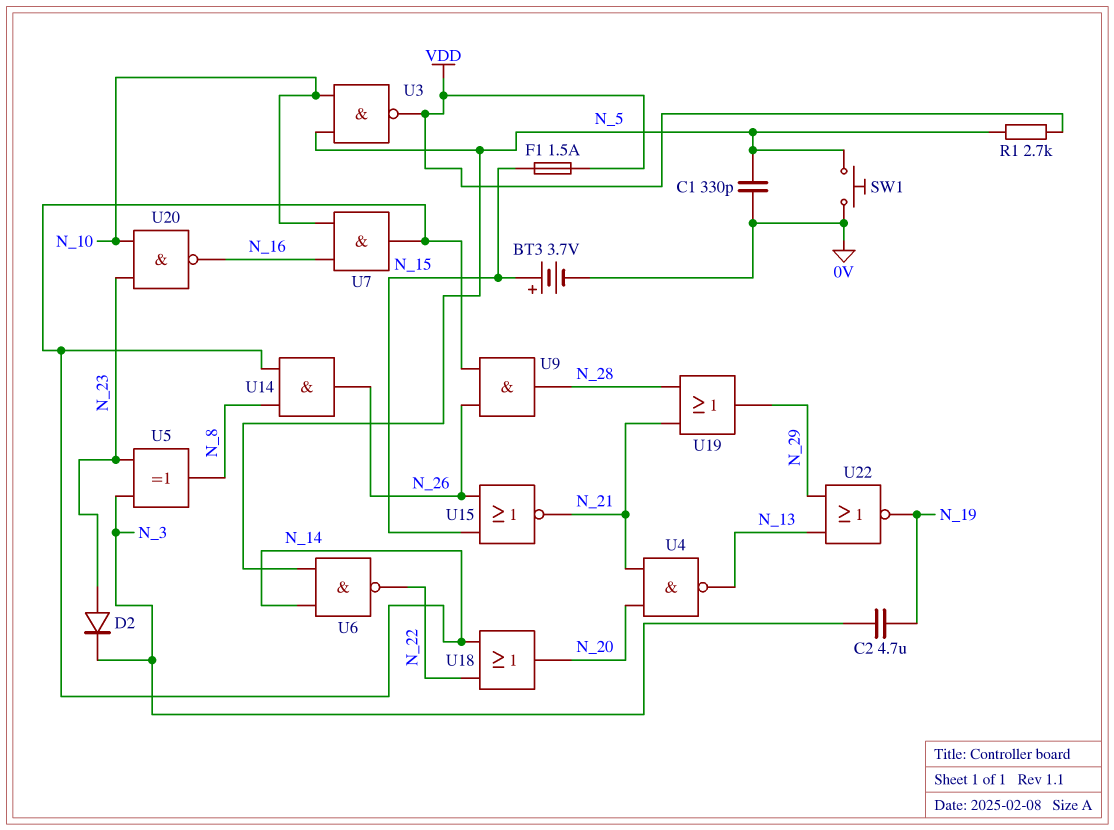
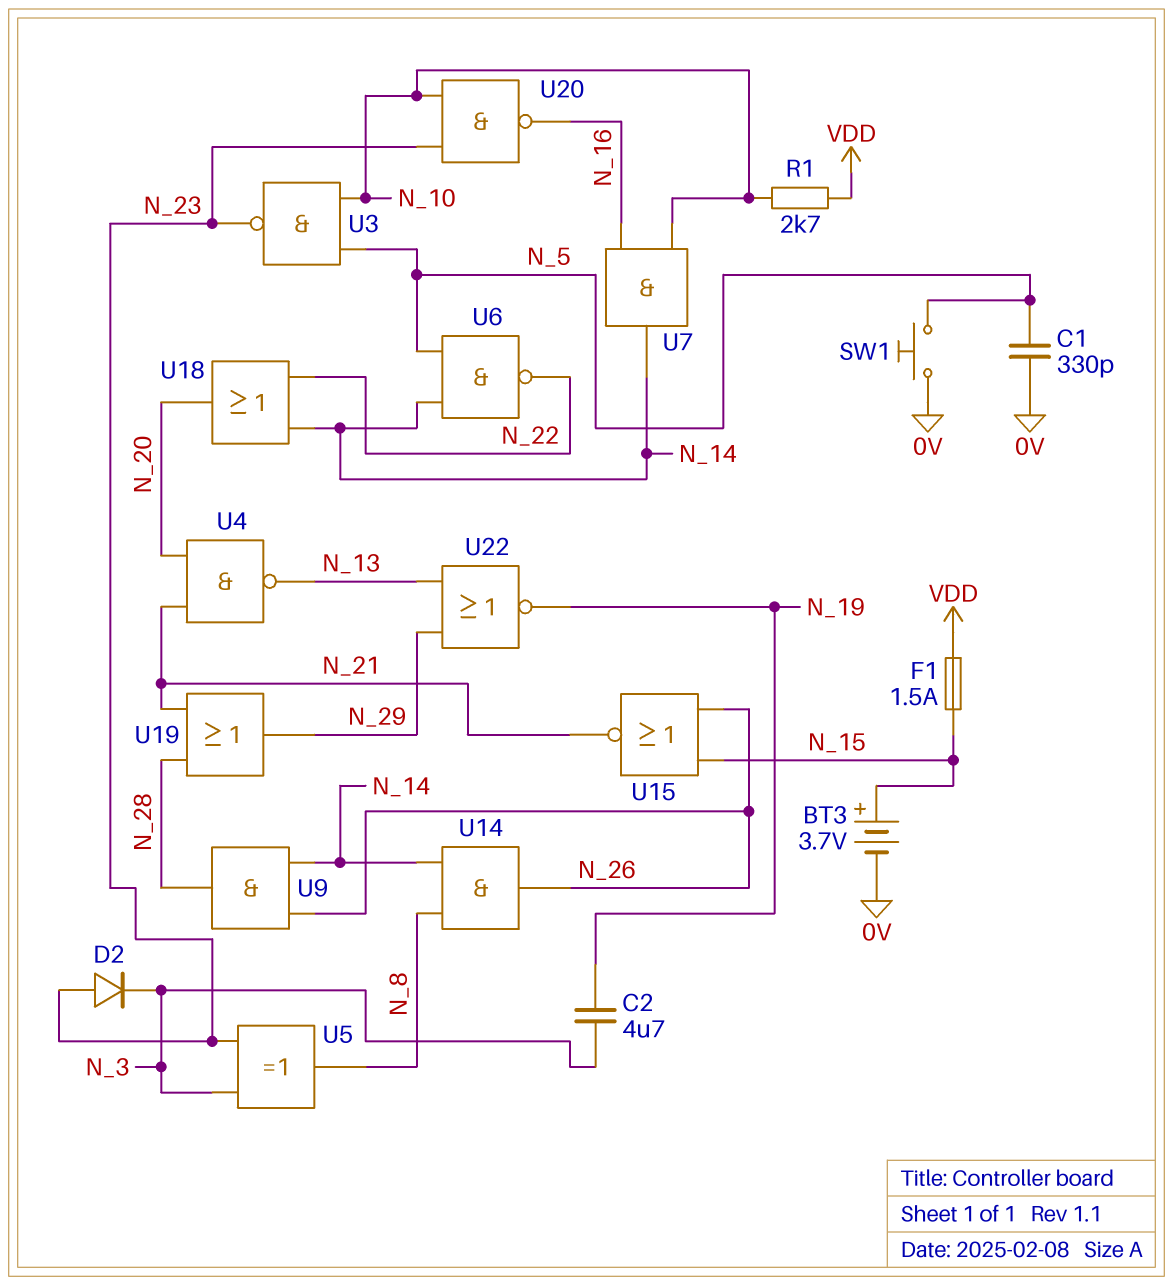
R1: 2.7k (N_5, VDD) -> 2.7k (N_10, VDD)
U3: NAND (in N_5, in N_10, out VDD) -> NAND (in N_5, in N_10, out N_23)

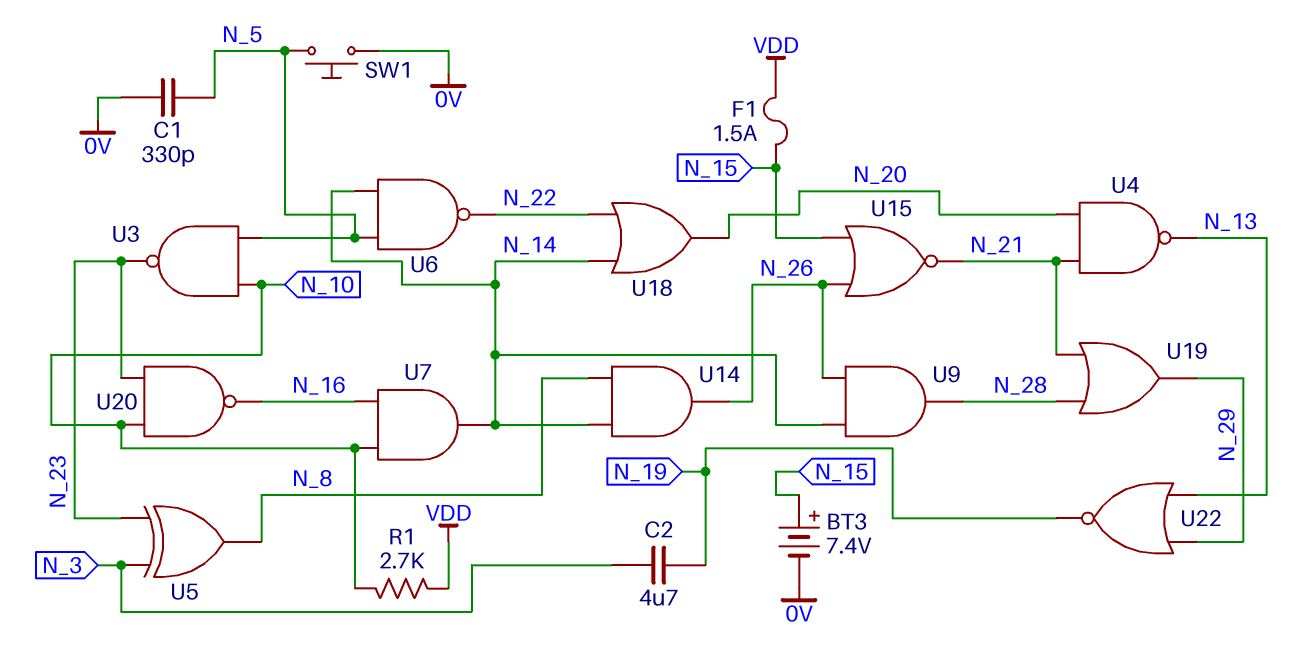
BT3: 3.7V (plus N_15, minus 0V) -> 7.4V (plus N_15, minus 0V)
D2: diode (A N_23, K N_3) -> none

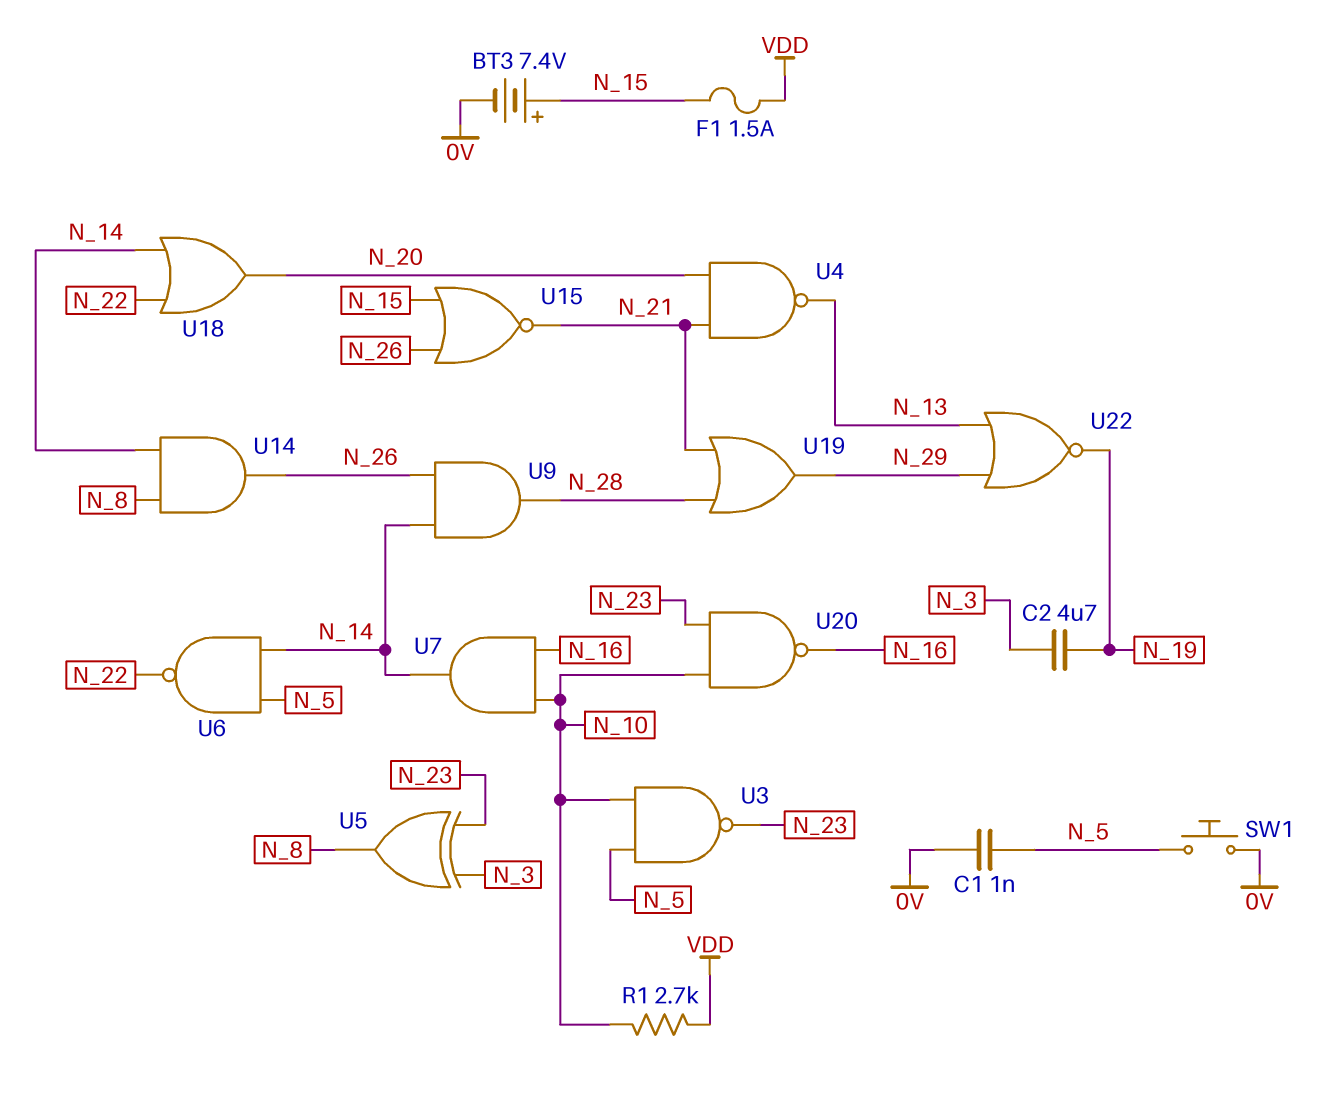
C1: 330pF (0V, N_5) -> 1nF (0V, N_5)

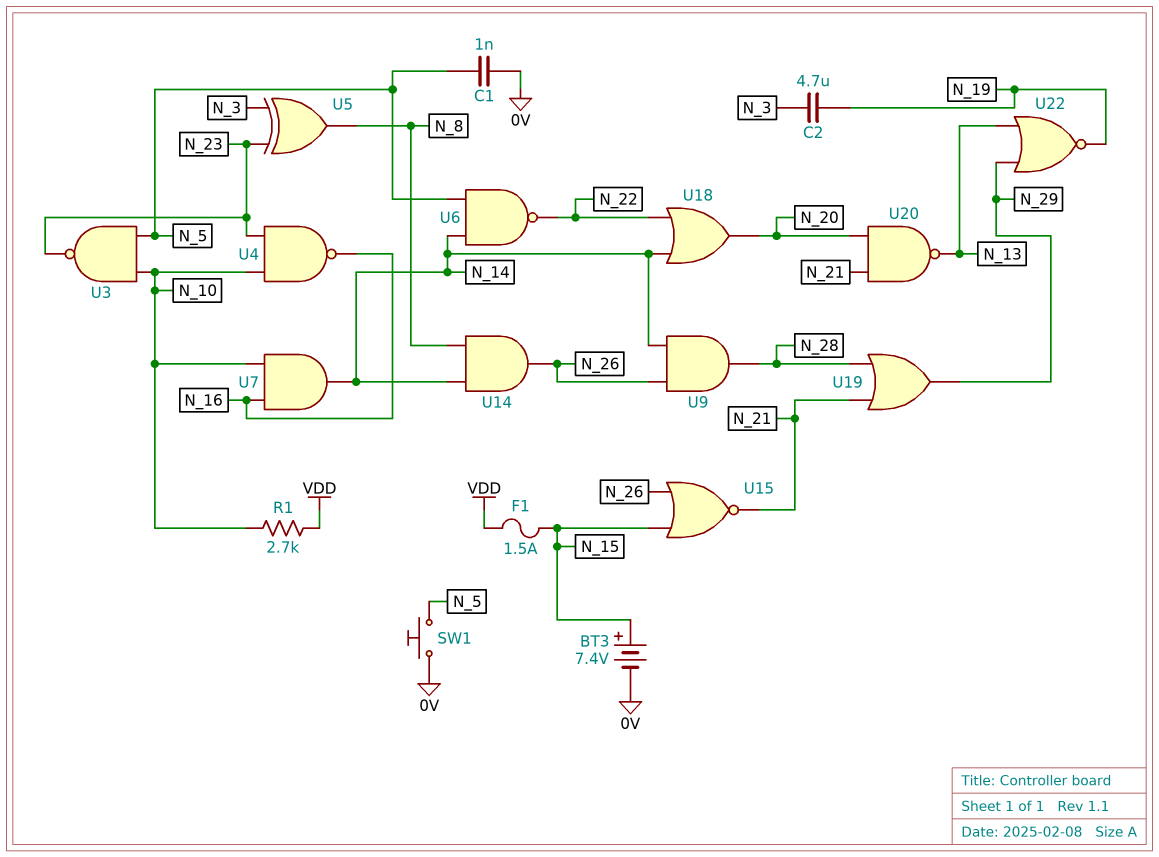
U4: NAND (in N_20, in N_21, out N_13) -> NAND (in N_10, in N_23, out N_16)
U20: NAND (in N_10, in N_23, out N_16) -> NAND (in N_20, in N_21, out N_13)

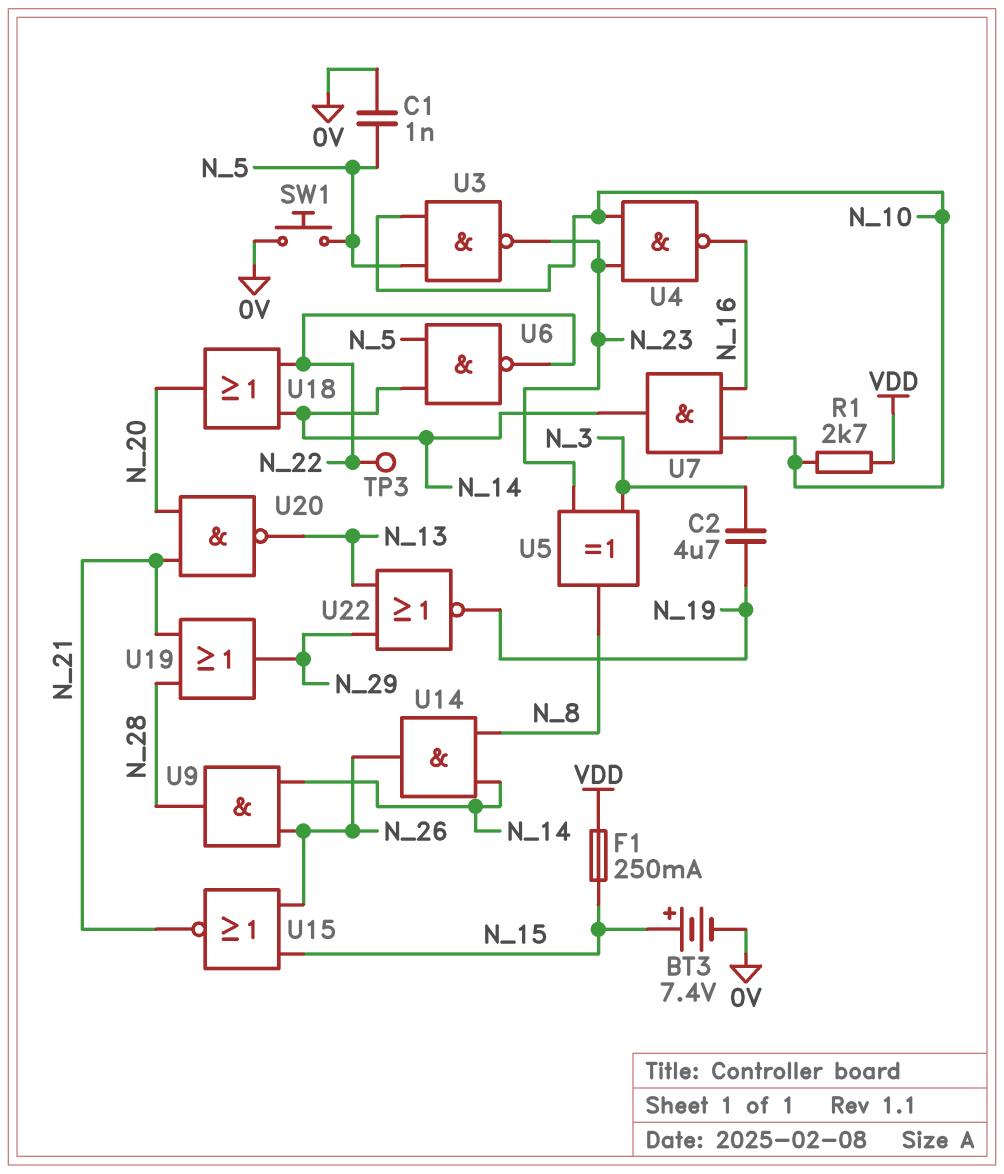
F1: 1.5A (N_15, VDD) -> 250mA (N_15, VDD)
TP3: none -> test point (N_22)

